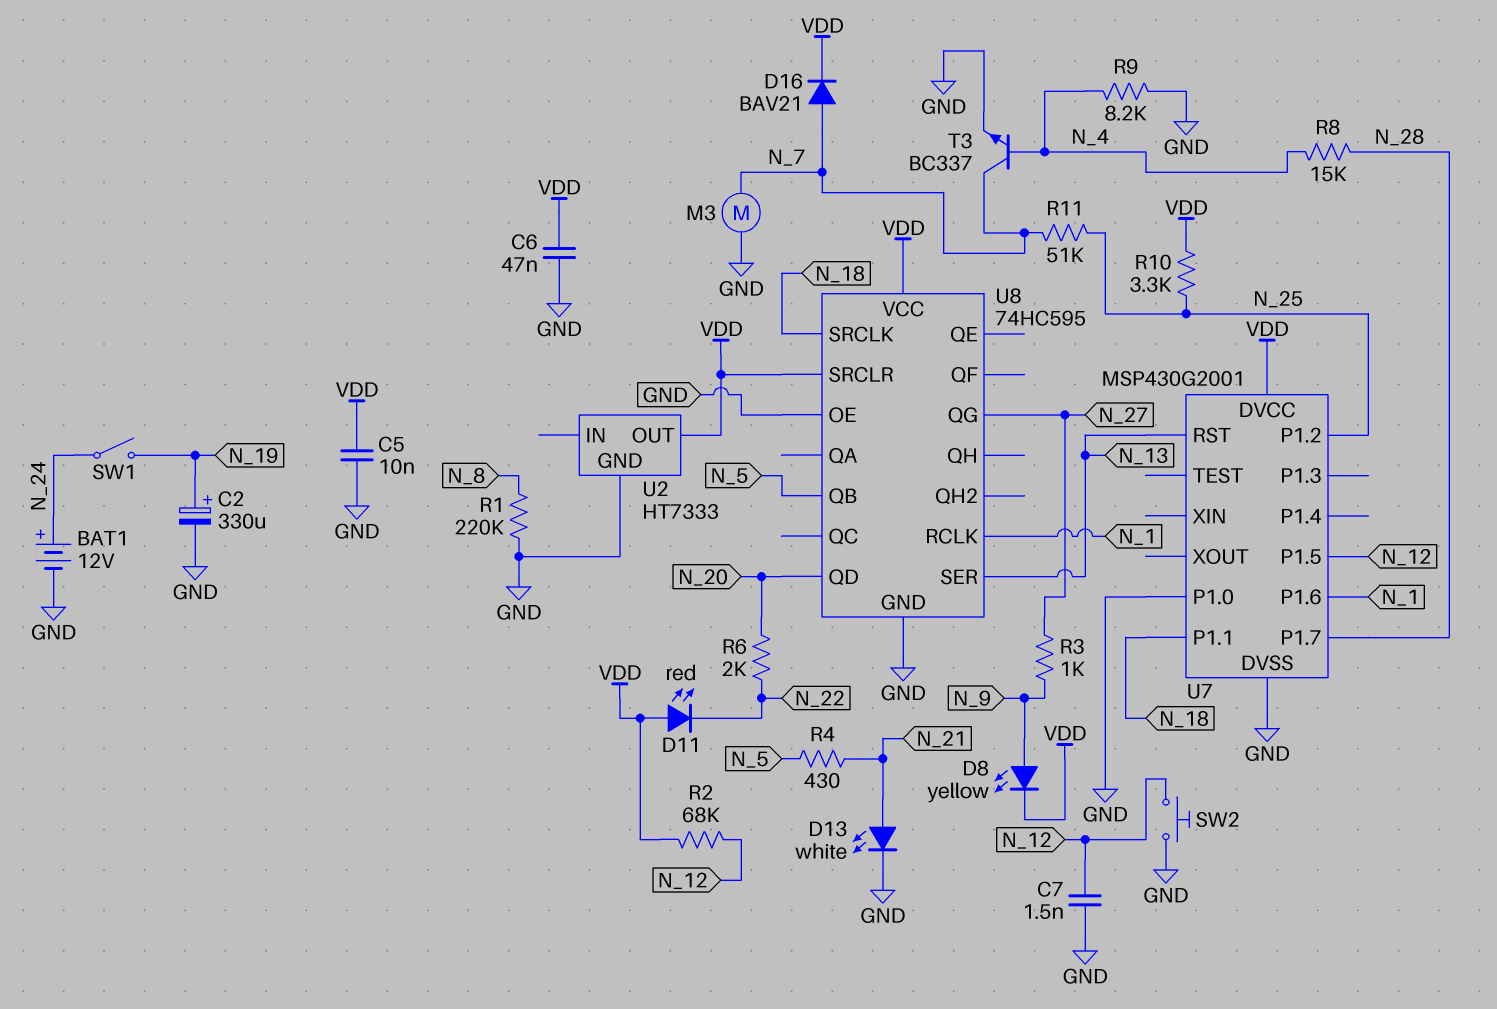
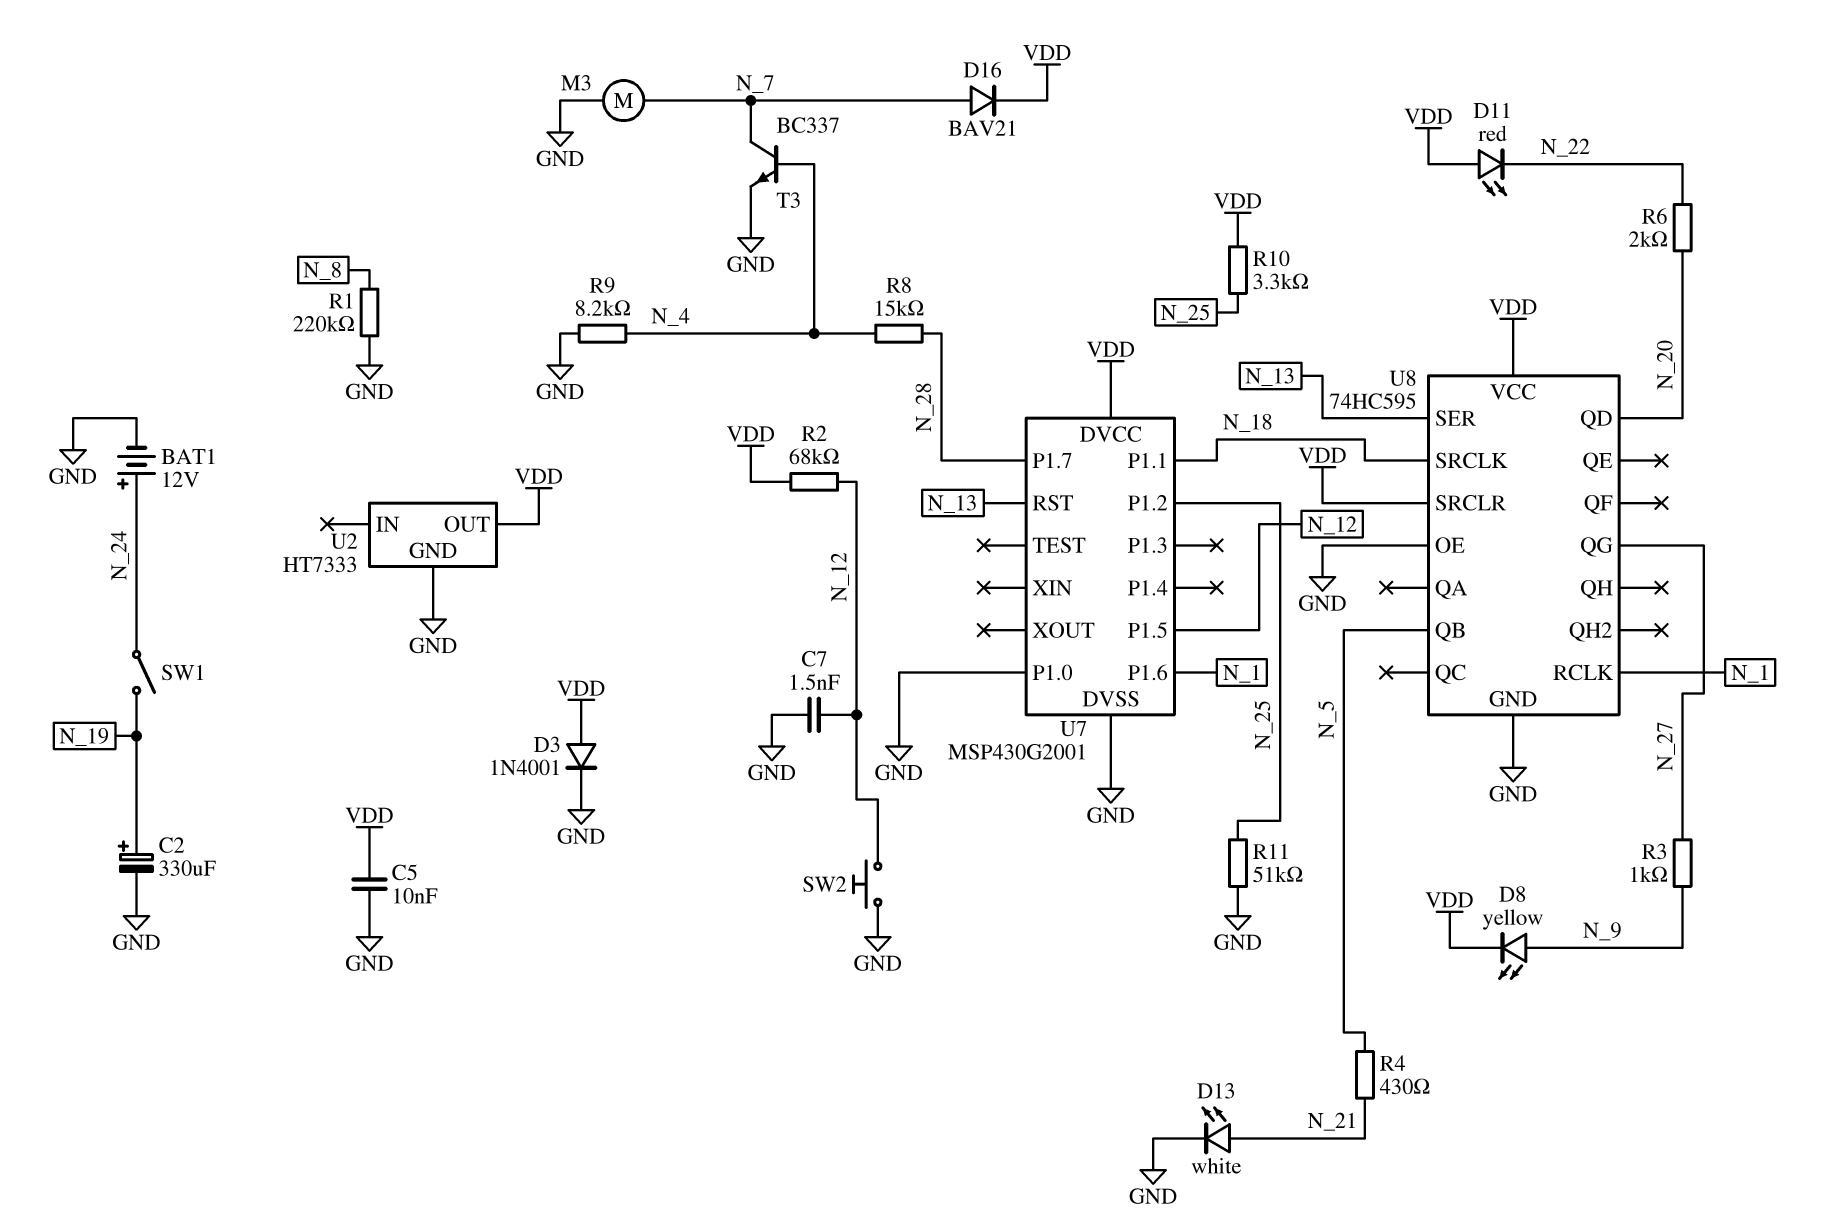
C6: 47nF (GND, VDD) -> none
D3: none -> diode 1N4001 (A VDD, K GND)
R11: 51k (N_7, N_25) -> 51k (GND, N_25)

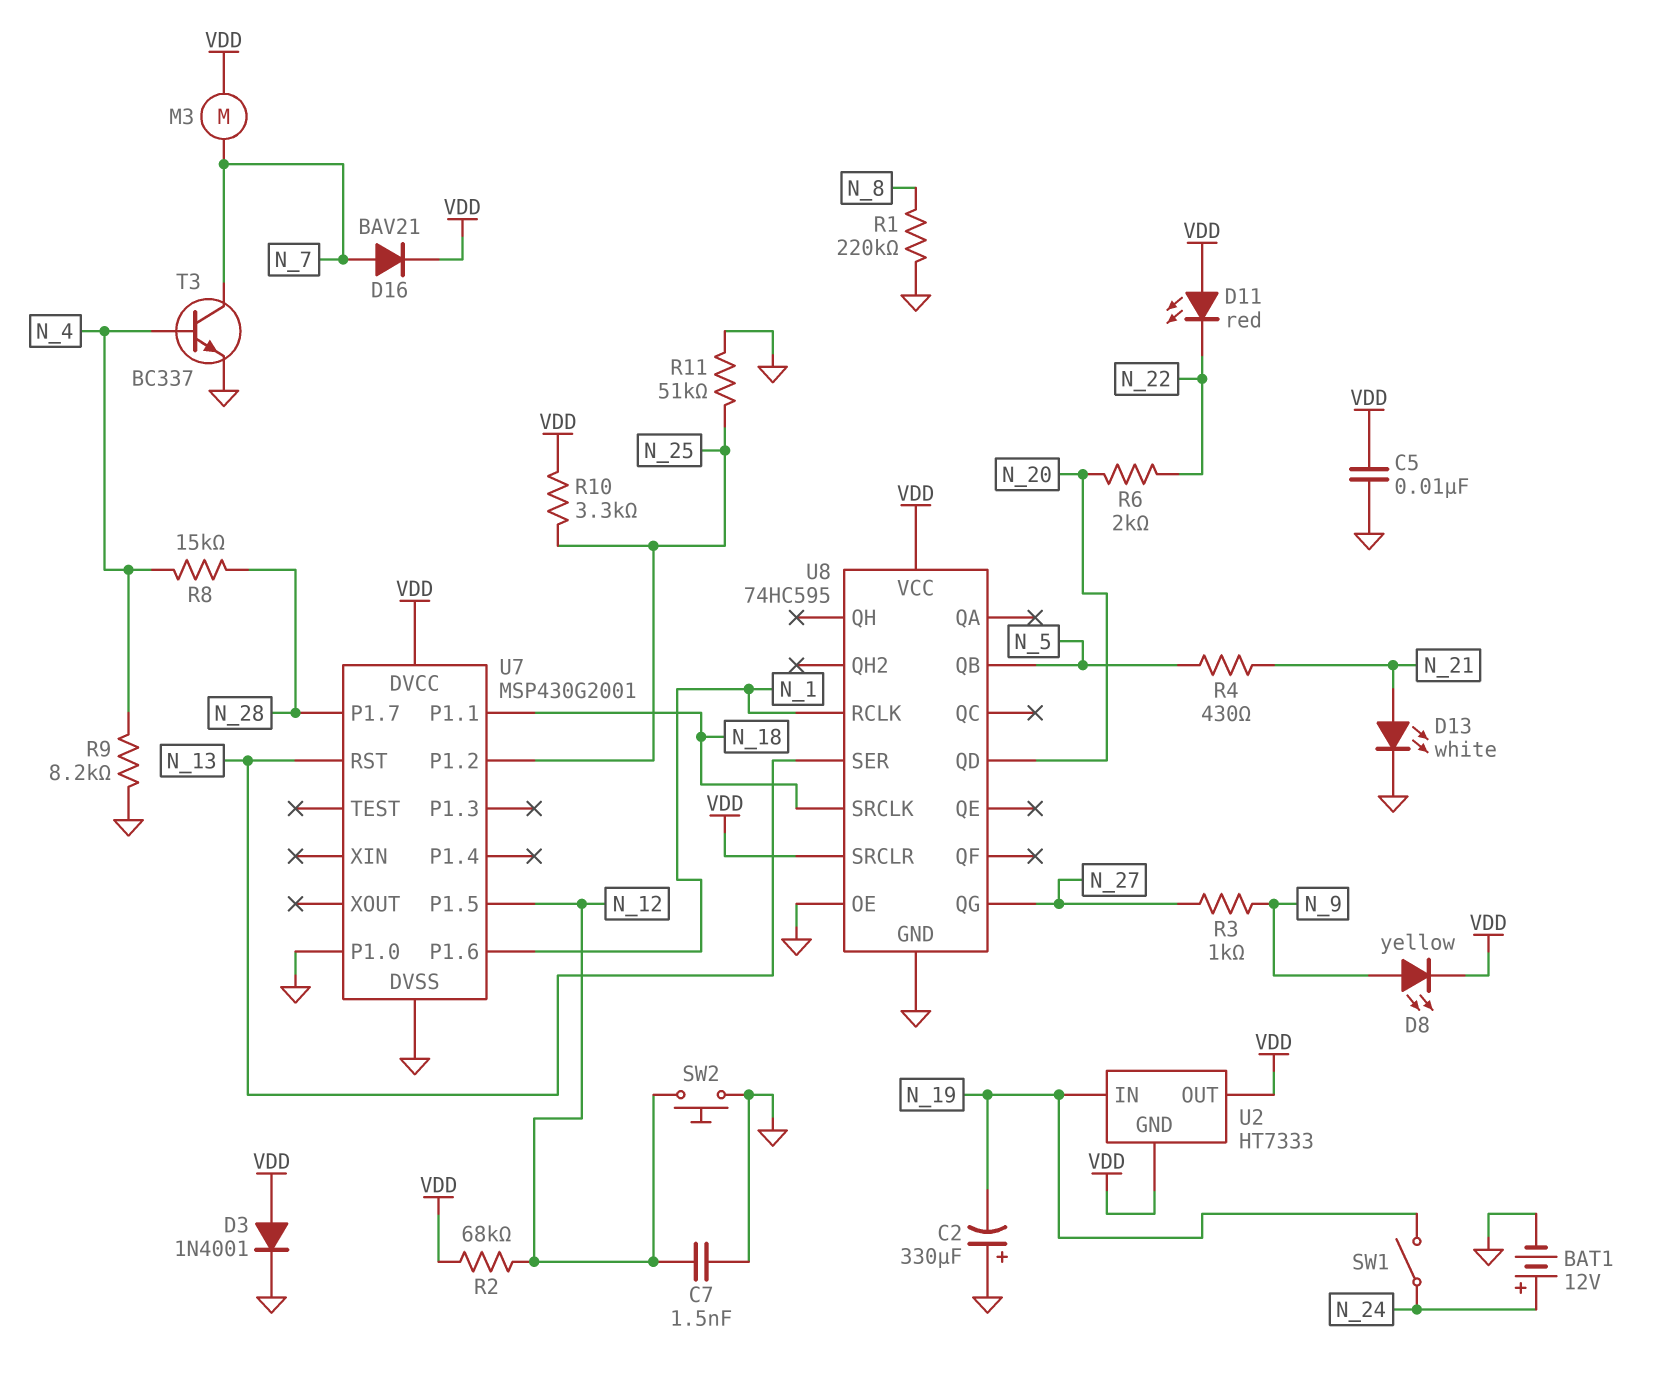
C2: 330uF (plus N_19, minus GND) -> 330uF (plus GND, minus N_19)
M3: motor (GND, N_7) -> motor (N_7, VDD)
U2 pin GND: GND -> VDD
U2 pin IN: none -> N_19

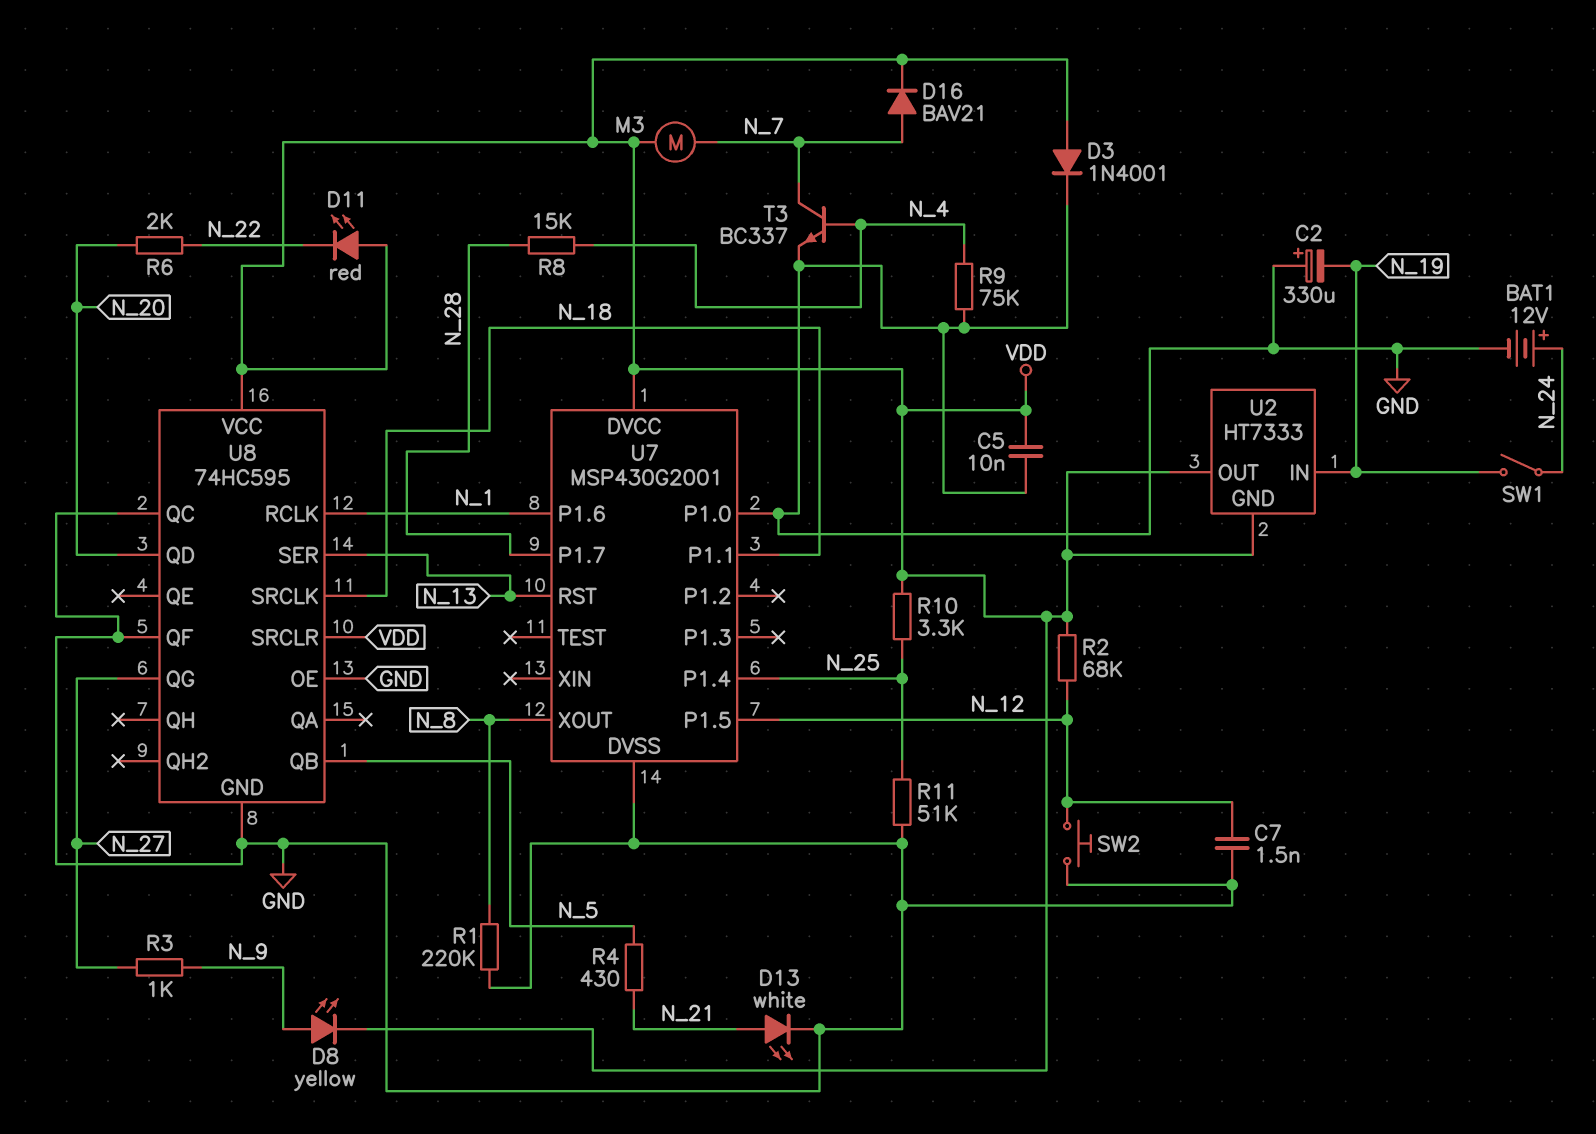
R9: 8.2k (GND, N_4) -> 75k (GND, N_4)
U7 pin P1.2: N_25 -> none
U7 pin P1.4: none -> N_25
U7 pin XOUT: none -> N_8
U8 pin QC: none -> GND
U8 pin QF: none -> GND

